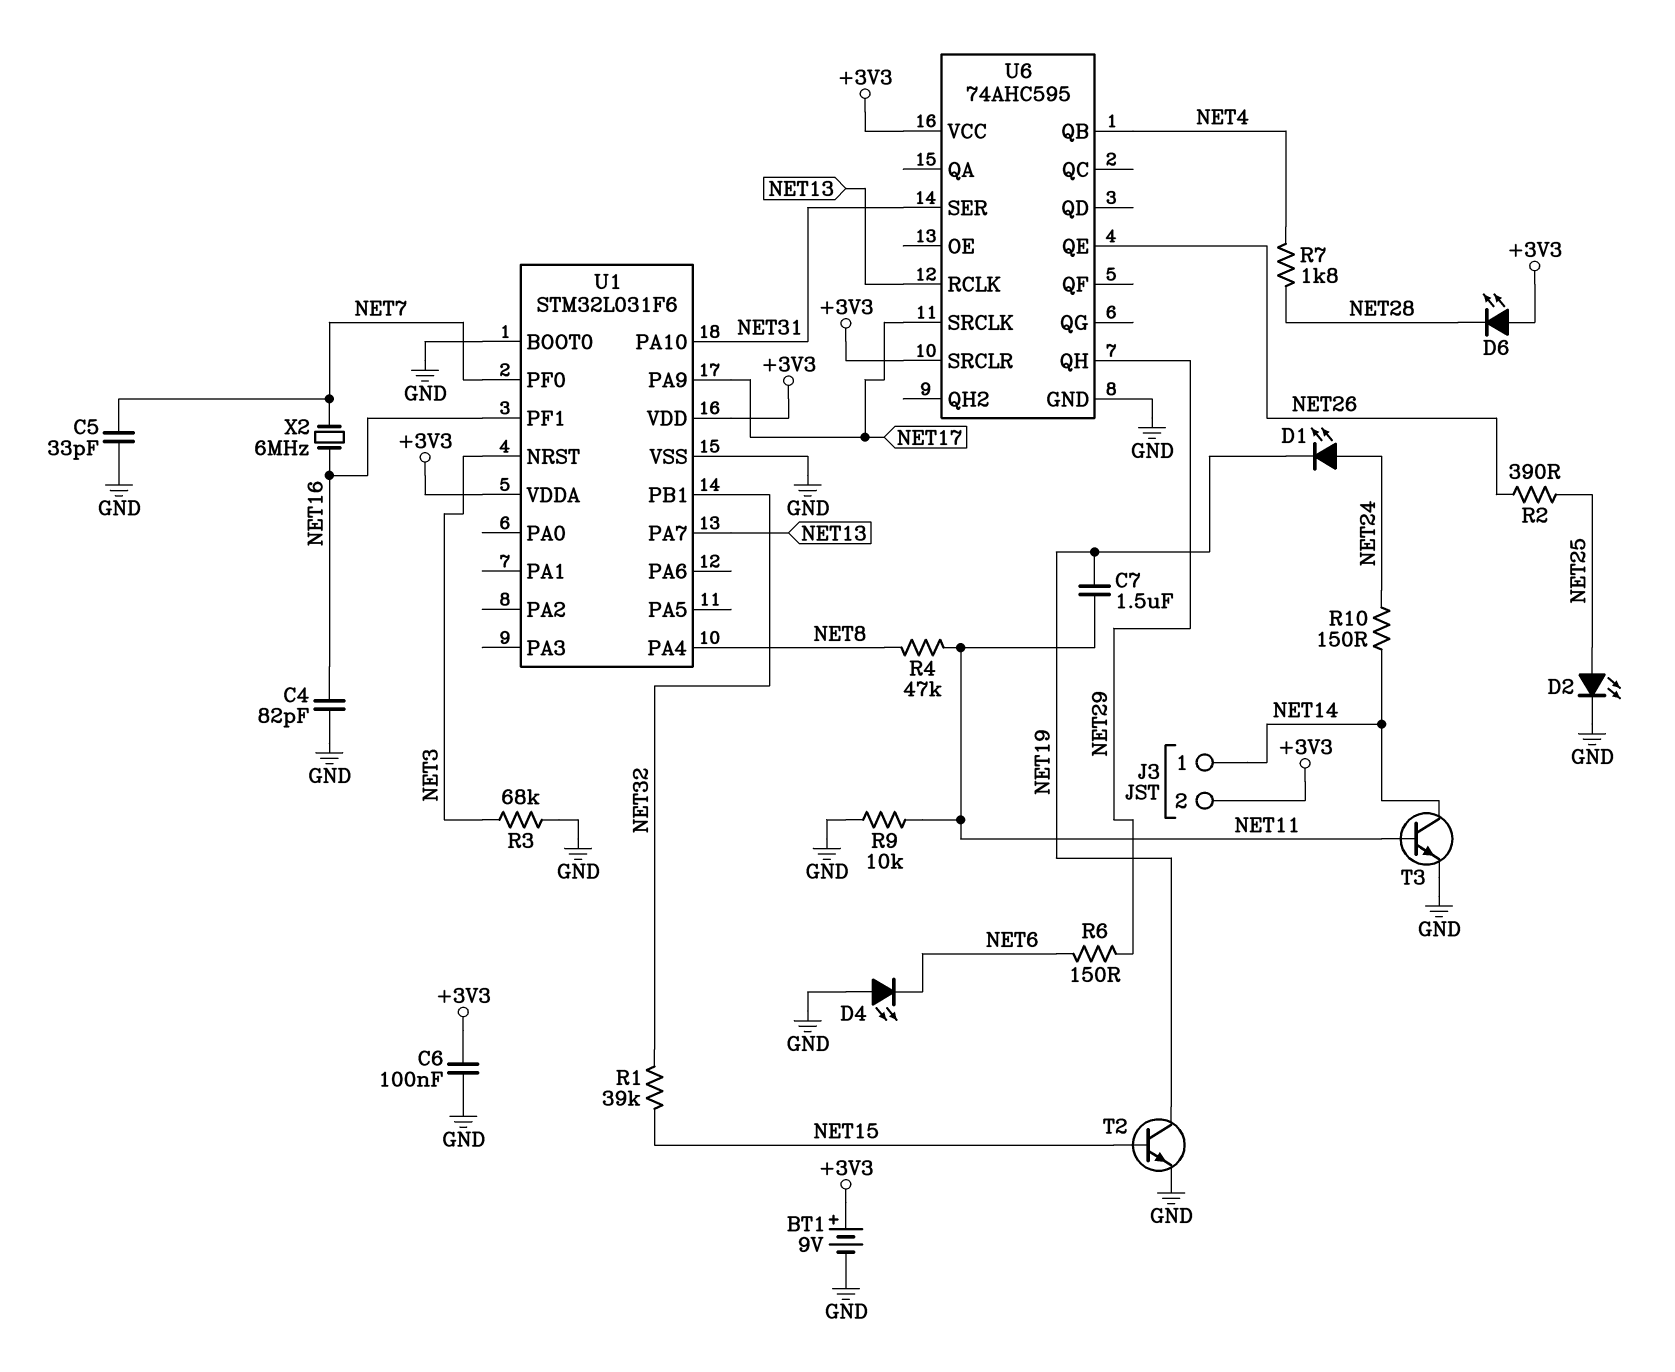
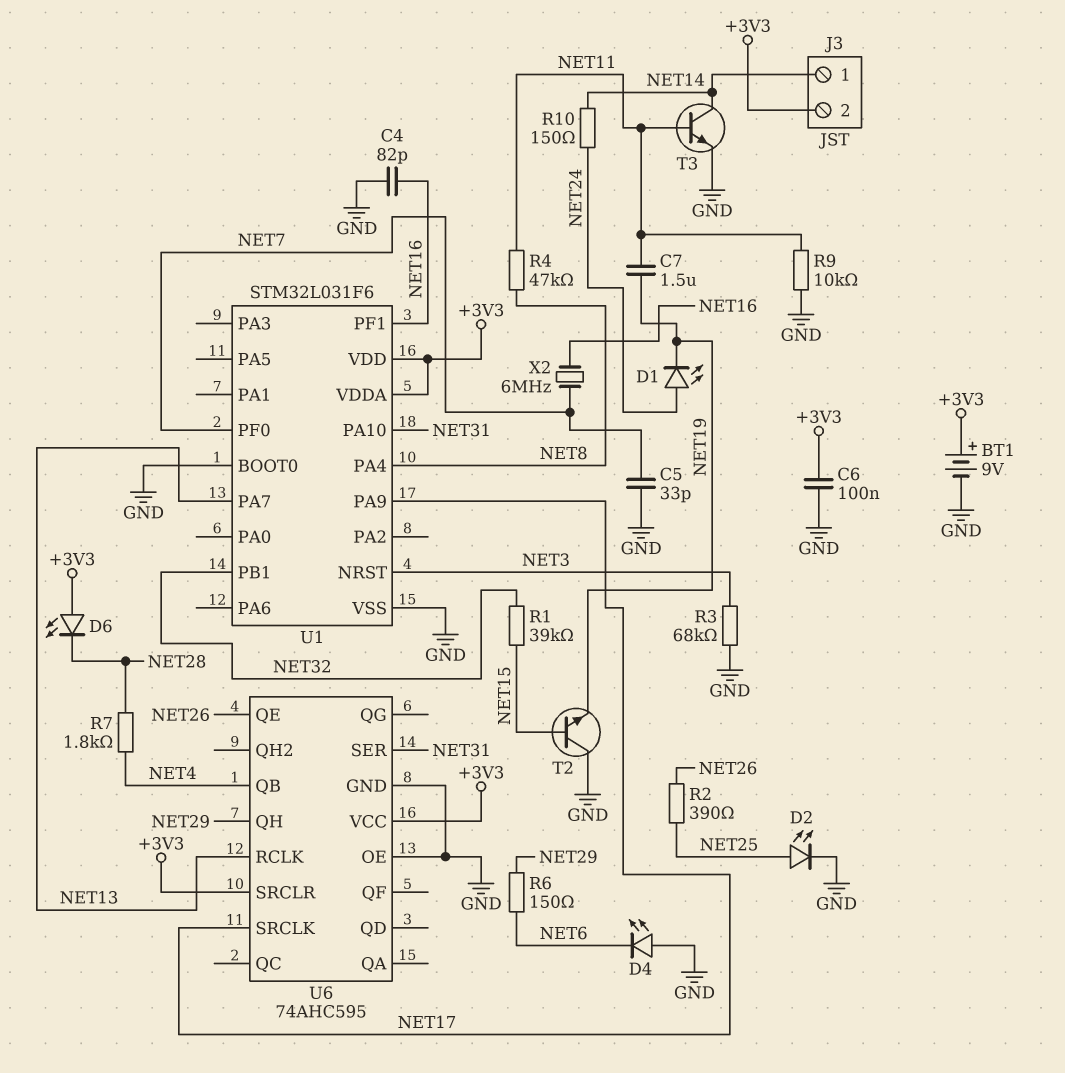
T2: NPN (B NET15, C NET19, E GND) -> NPN (B NET15, C GND, E NET19)
U6 pin OE: none -> GND

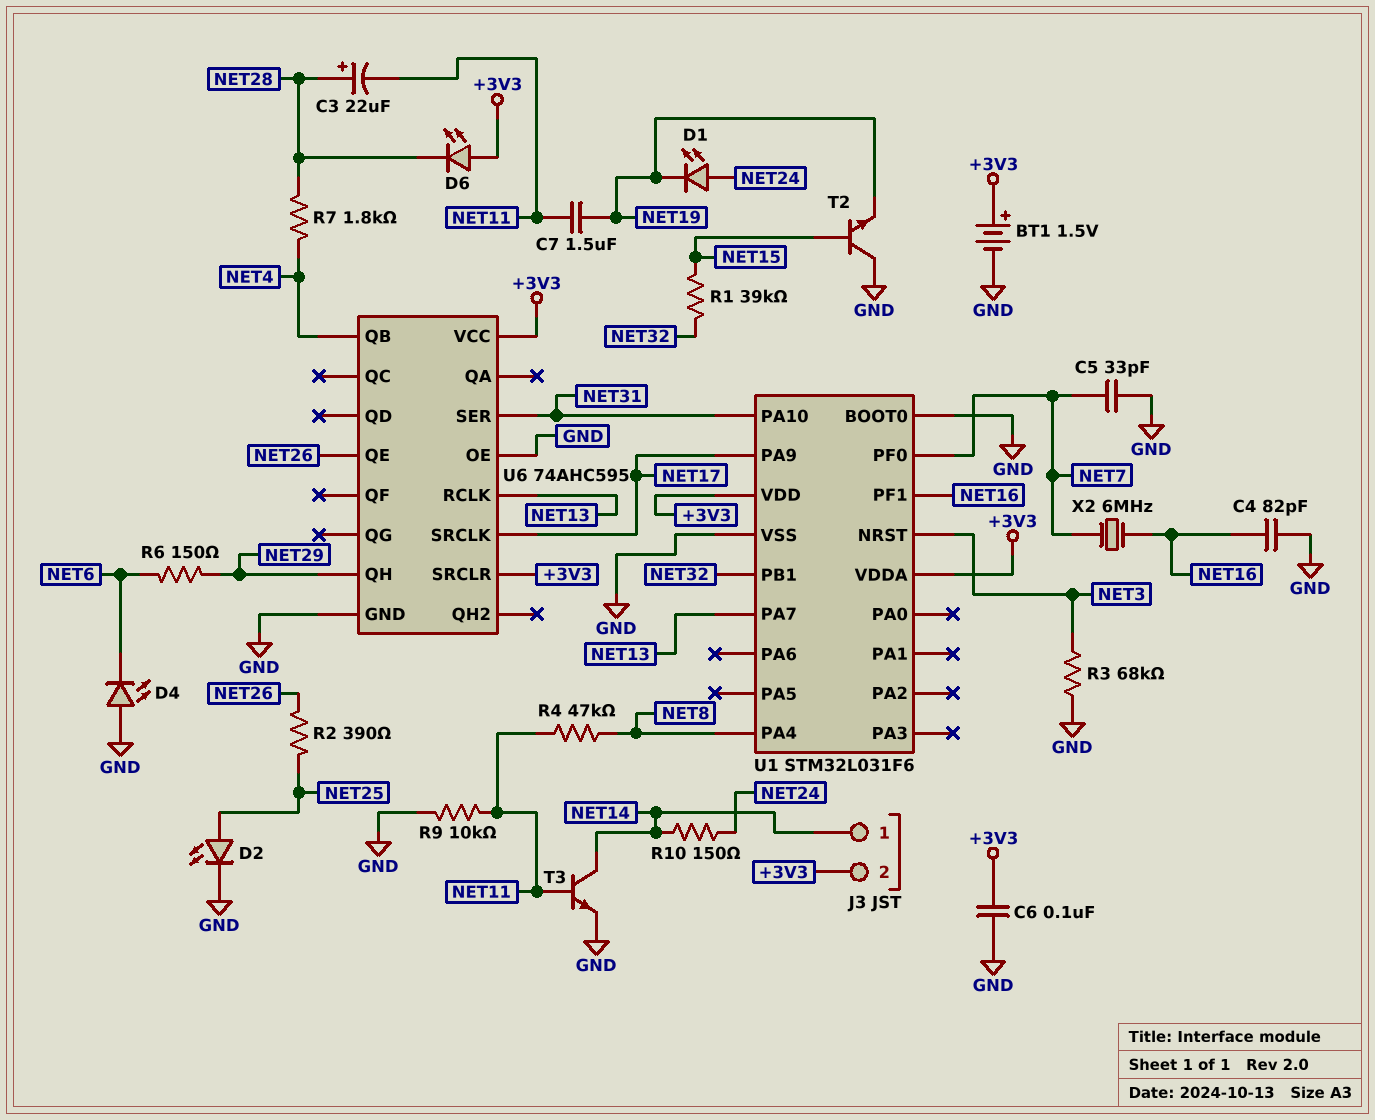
BT1: 9V (plus +3V3, minus GND) -> 1.5V (plus +3V3, minus GND)
C3: none -> 22uF (plus NET28, minus NET11)

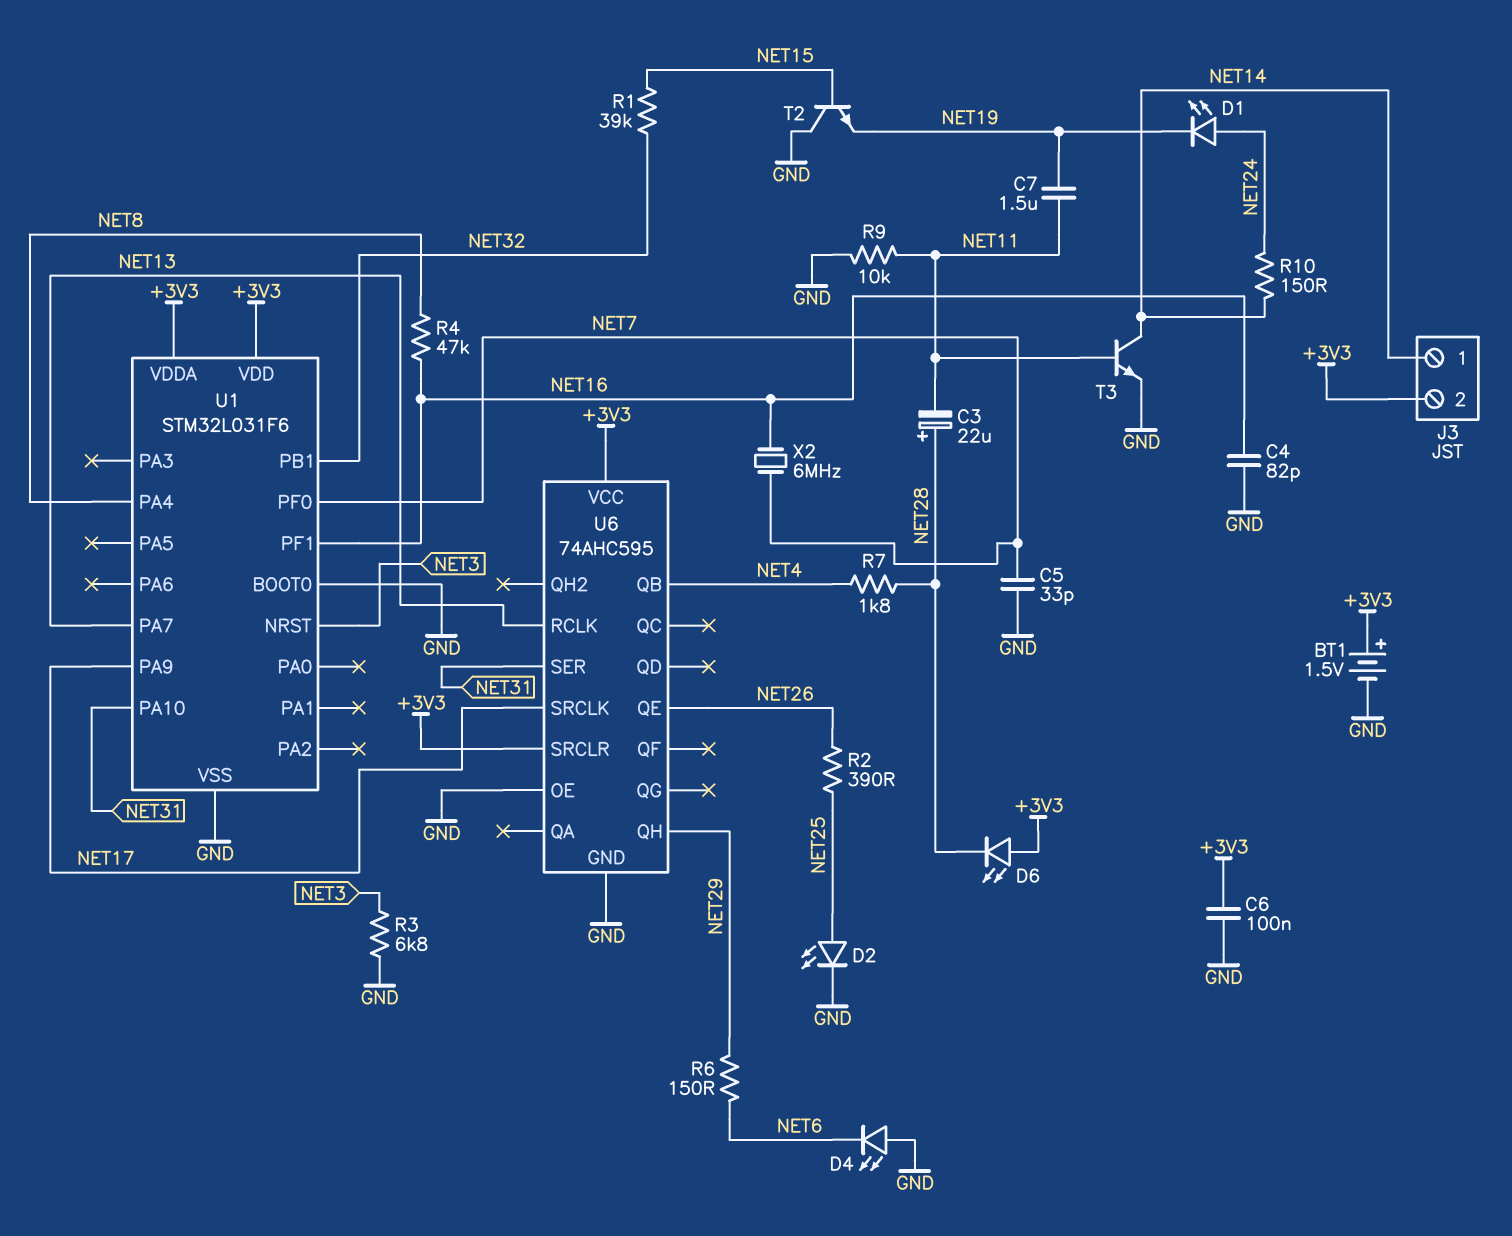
R3: 68k (GND, NET3) -> 6.8k (GND, NET3)
R4: 47k (NET8, NET11) -> 47k (NET8, NET16)

